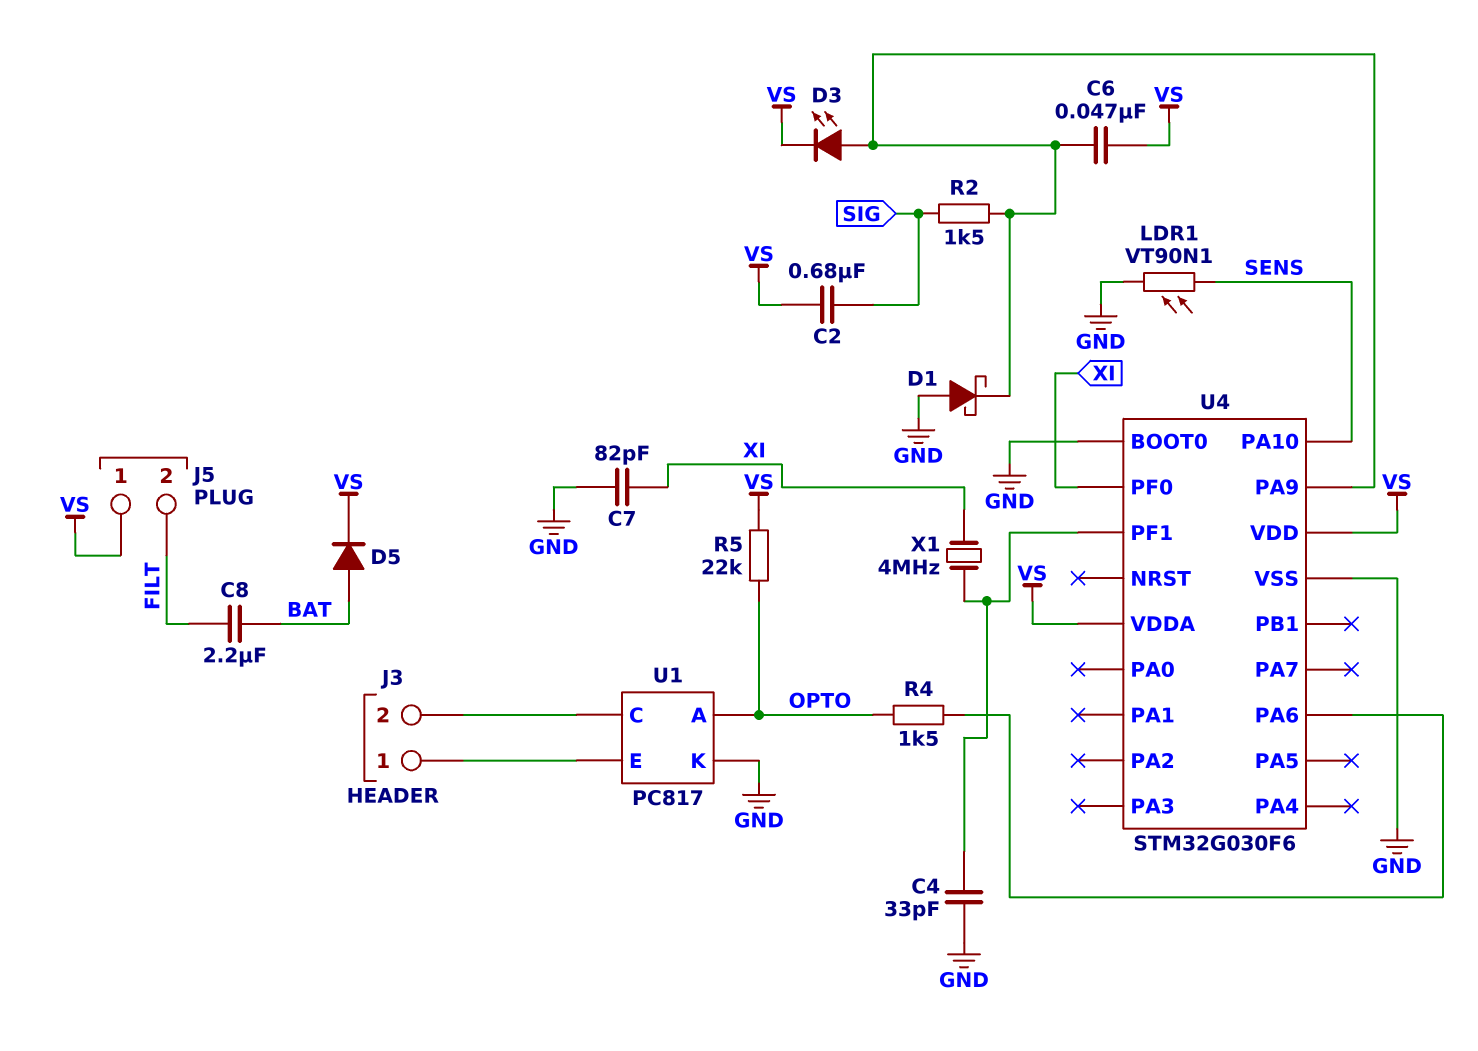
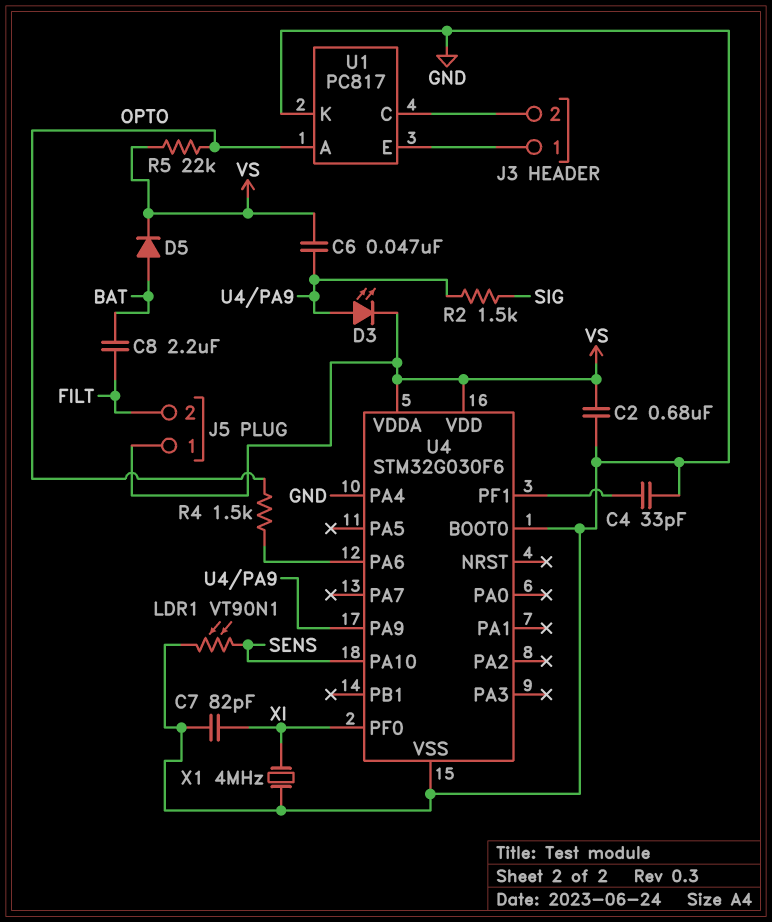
C2: 680nF (SIG, VS) -> 680nF (GND, VS)
D1: schottky (A GND, K U4/PA9) -> none
U4 pin PA4: none -> GND
X1: 4MHz (U4/PF1, XI) -> 4MHz (GND, XI)

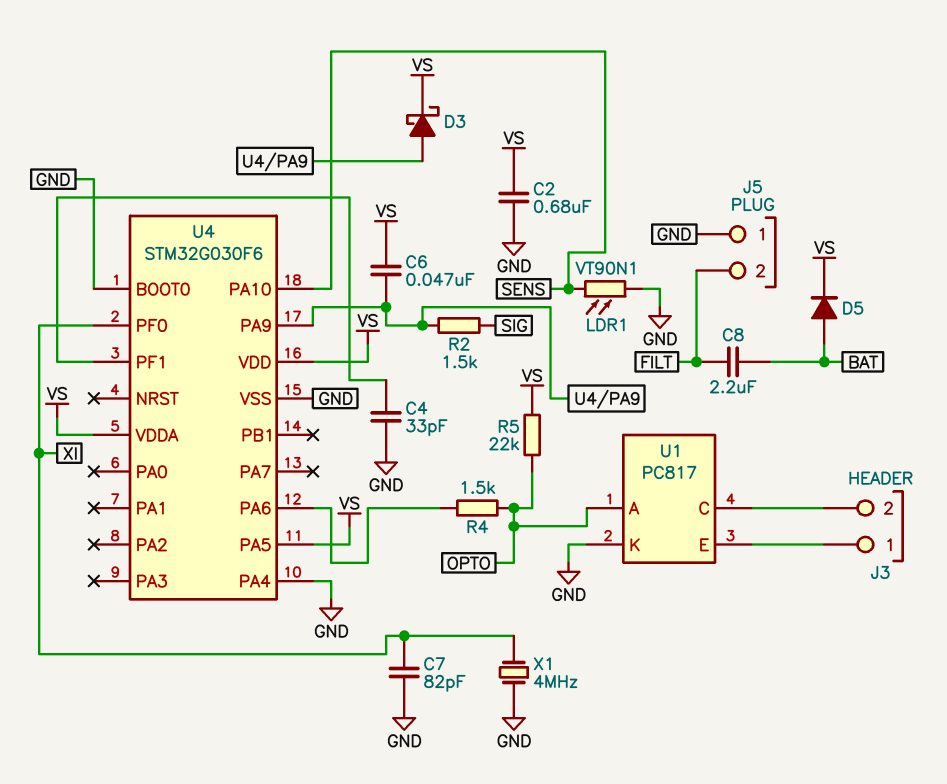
D3: LED (A U4/PA9, K VS) -> schottky (A U4/PA9, K VS)
J5 pin 1: VS -> GND
U4 pin PA5: none -> VS

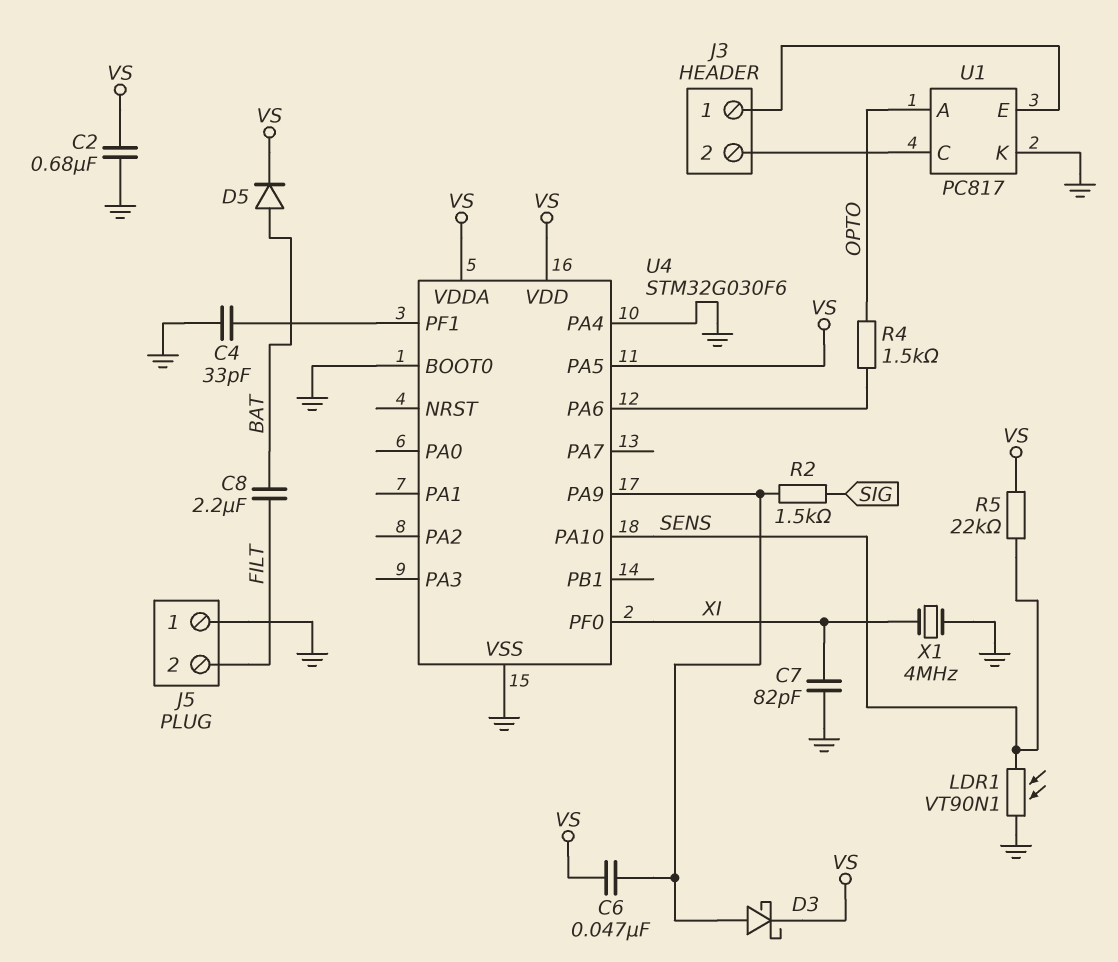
R5: 22k (OPTO, VS) -> 22k (SENS, VS)

